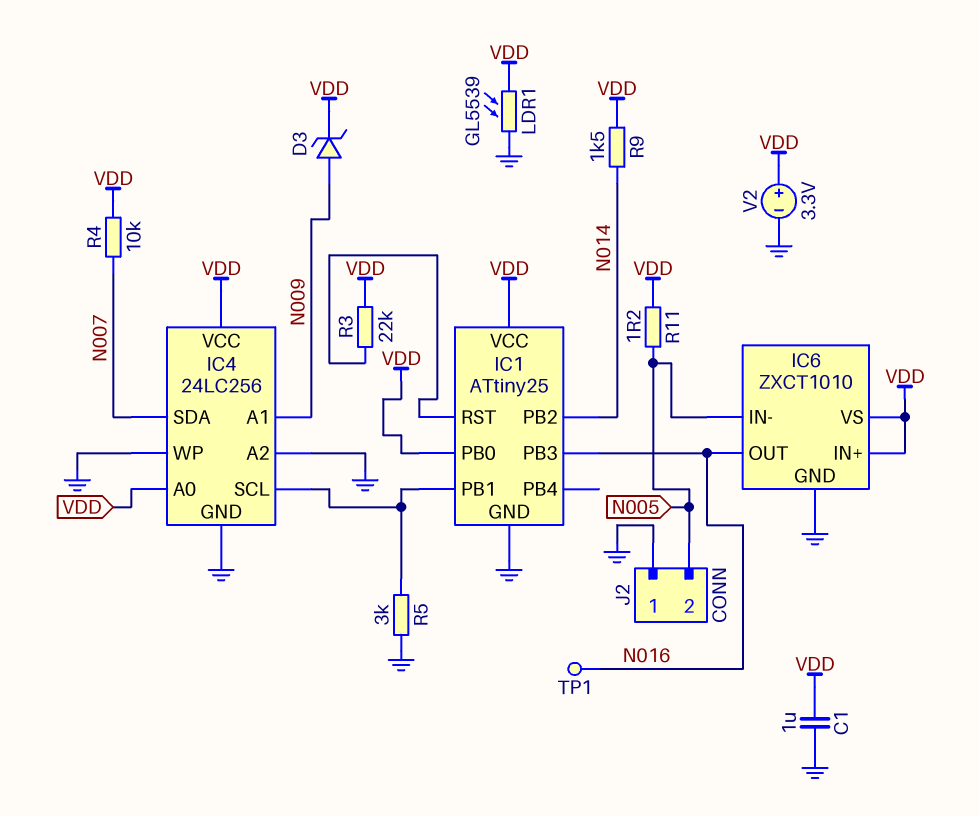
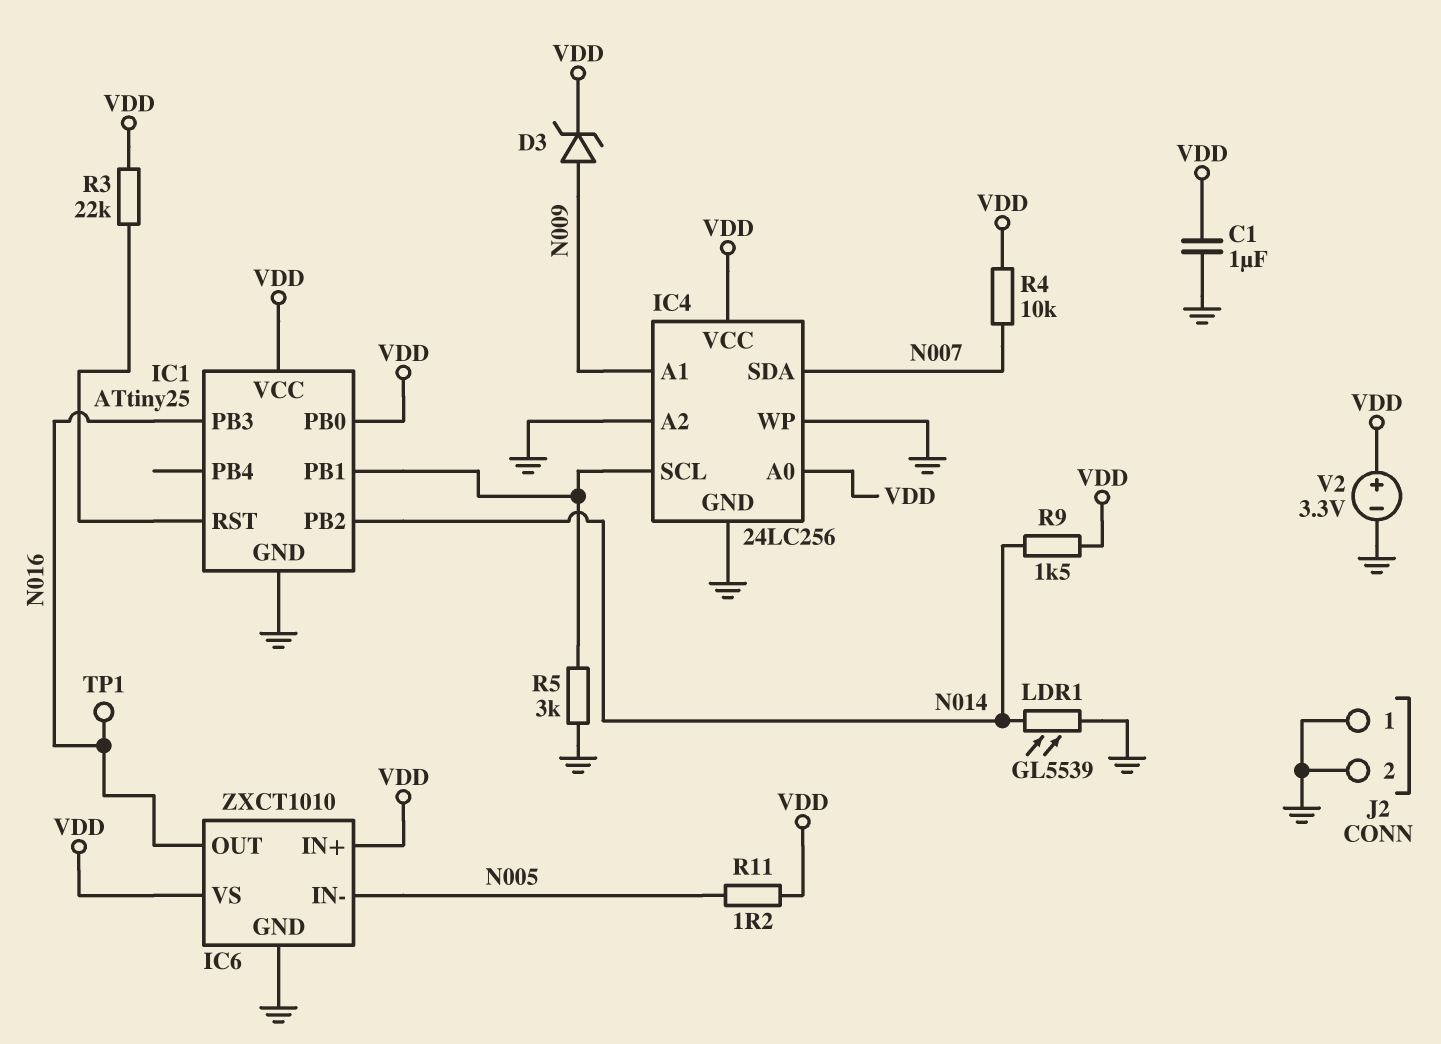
J2 pin 2: N005 -> GND
LDR1: GL5539 (GND, VDD) -> GL5539 (GND, N014)

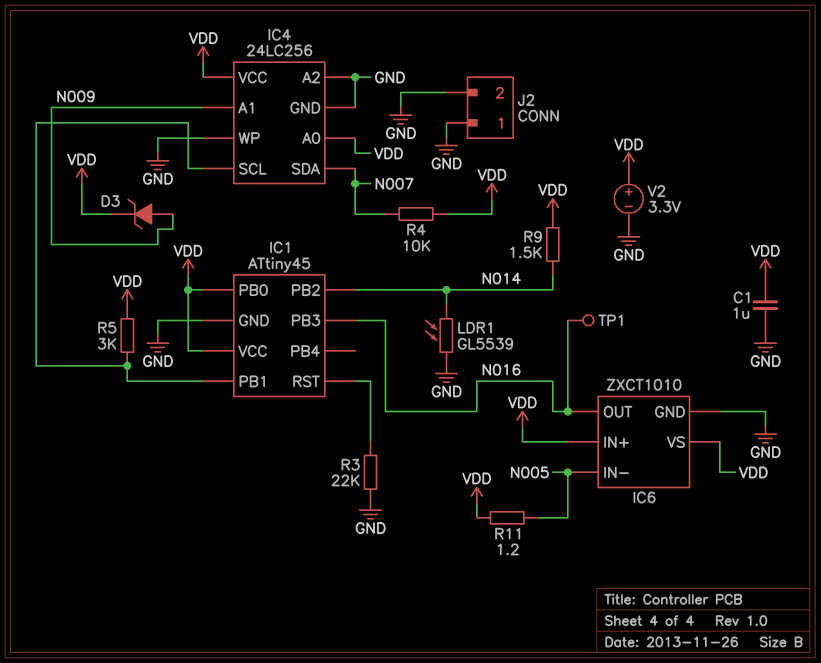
IC1: ATtiny25 -> ATtiny45
R3: 22k (IC1/RST, VDD) -> 22k (GND, IC1/RST)
R5: 3k (GND, IC1/PB1) -> 3k (IC1/PB1, VDD)

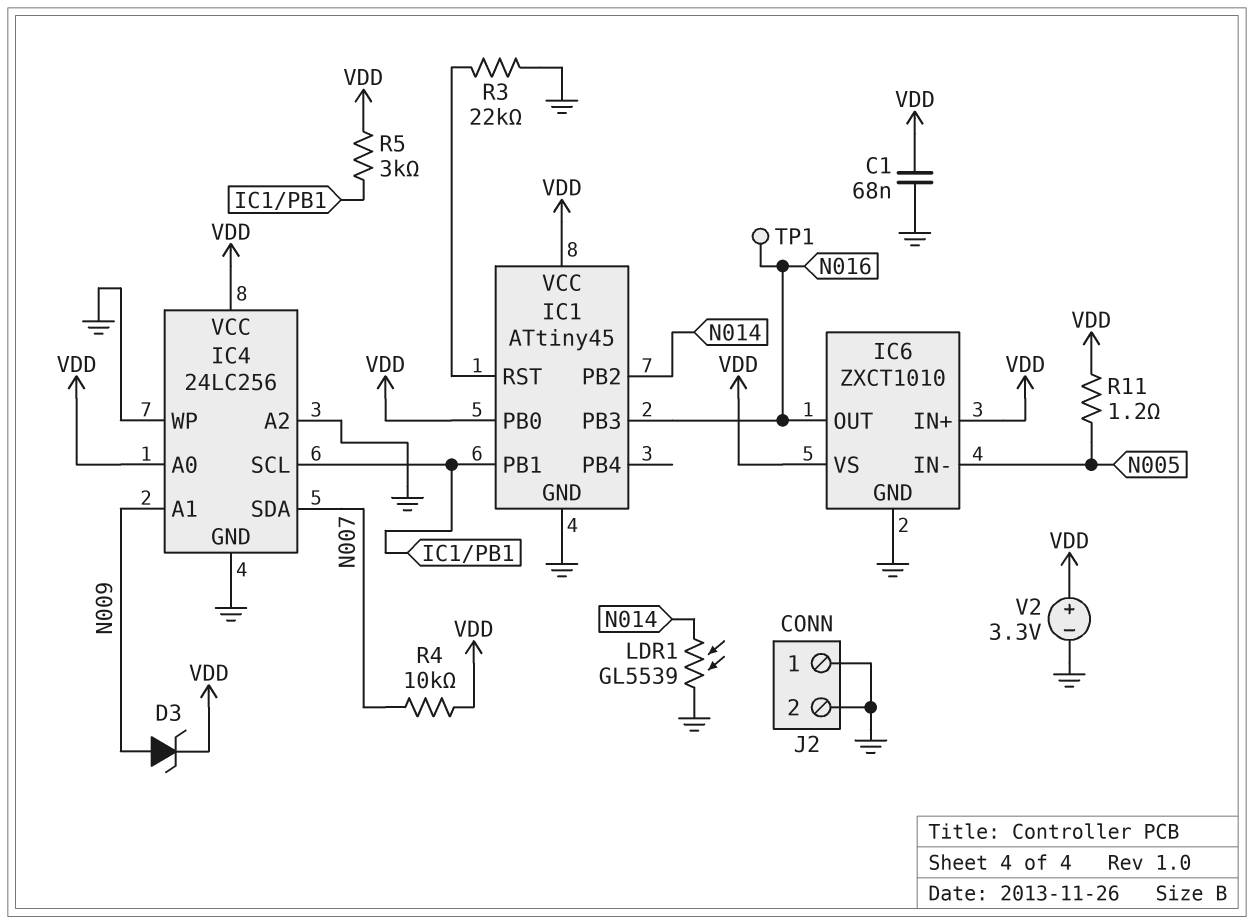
C1: 1uF (GND, VDD) -> 68nF (GND, VDD)
R9: 1.5k (N014, VDD) -> none

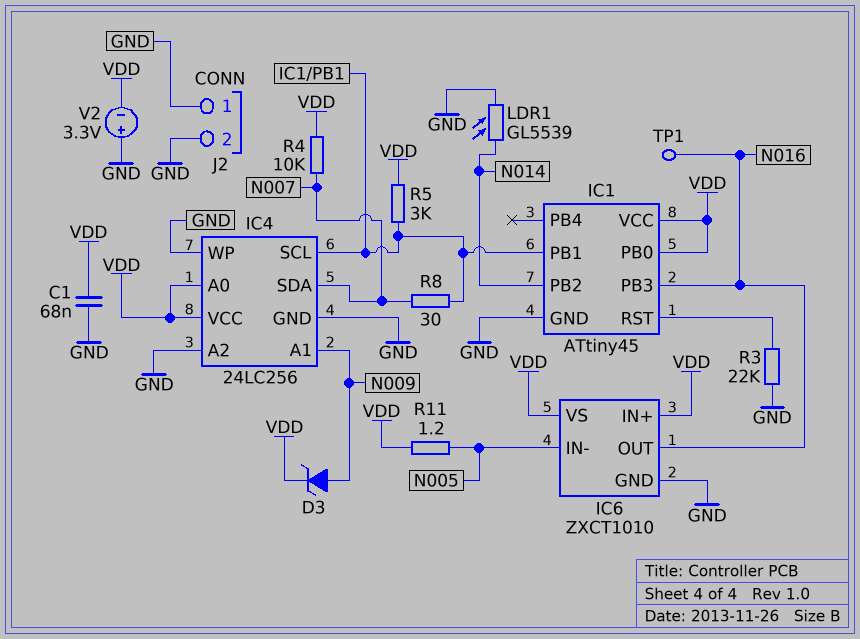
R8: none -> 30 (IC1/PB1, N007)
V2: 3.3V (plus VDD, minus GND) -> 3.3V (plus GND, minus VDD)

